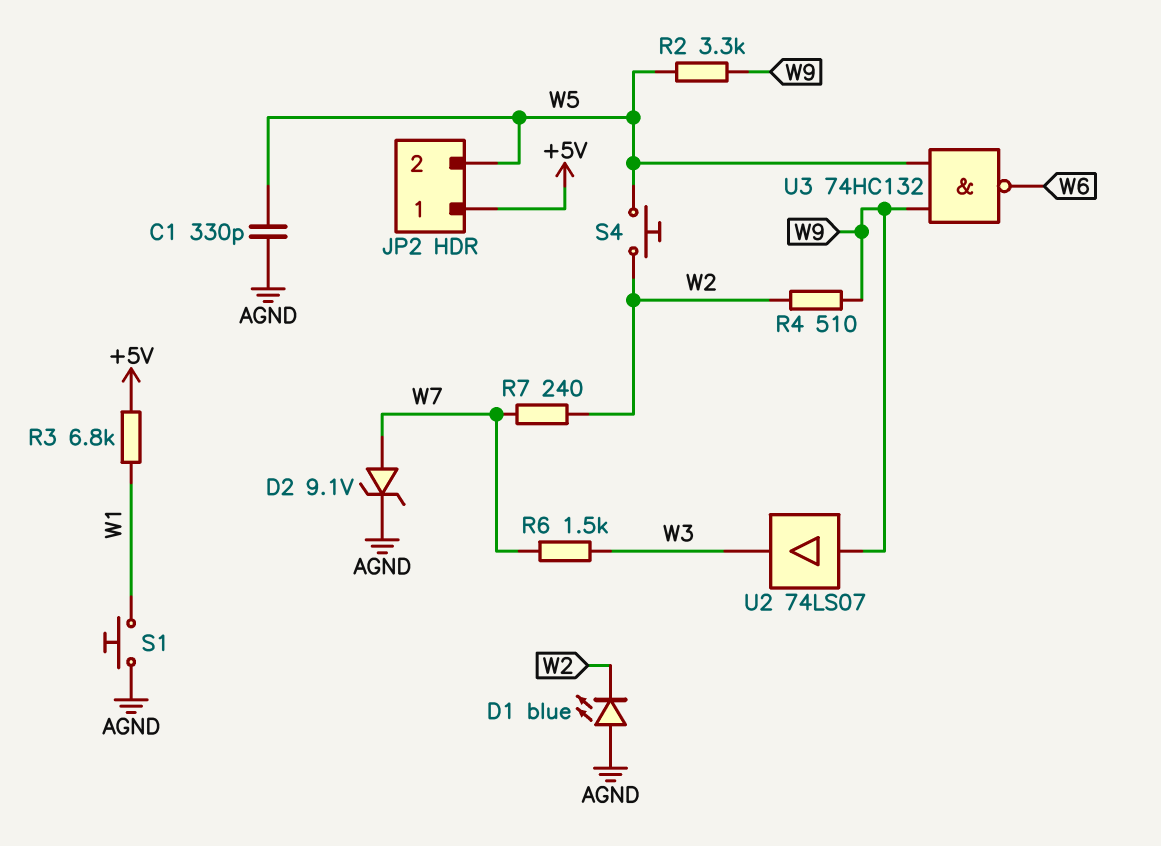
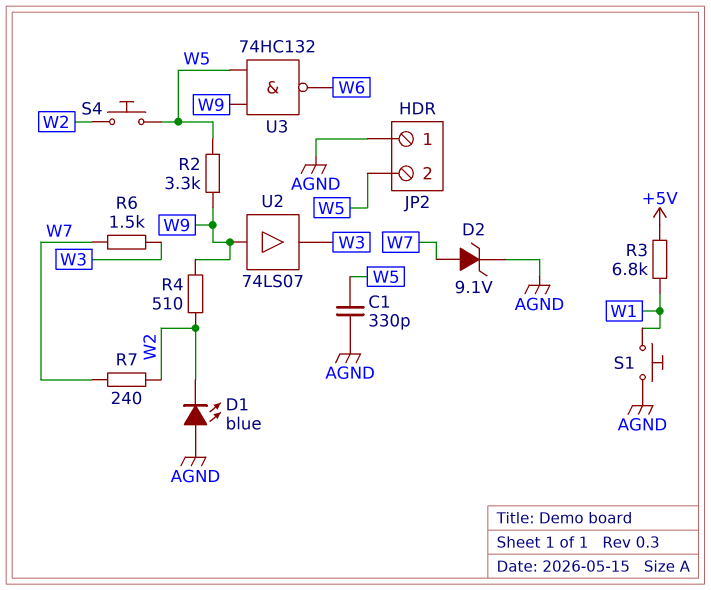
JP2 pin 1: +5V -> AGND

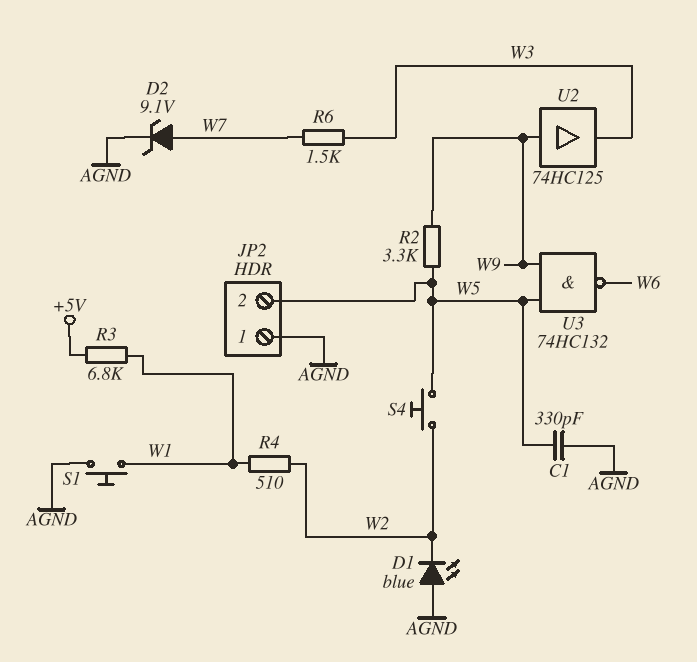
R4: 510 (W2, W9) -> 510 (W1, W2)
R7: 240 (W2, W7) -> none
U2: buffer 74LS07 (in W9, out W3) -> buffer 74HC125 (in W9, out W3)

